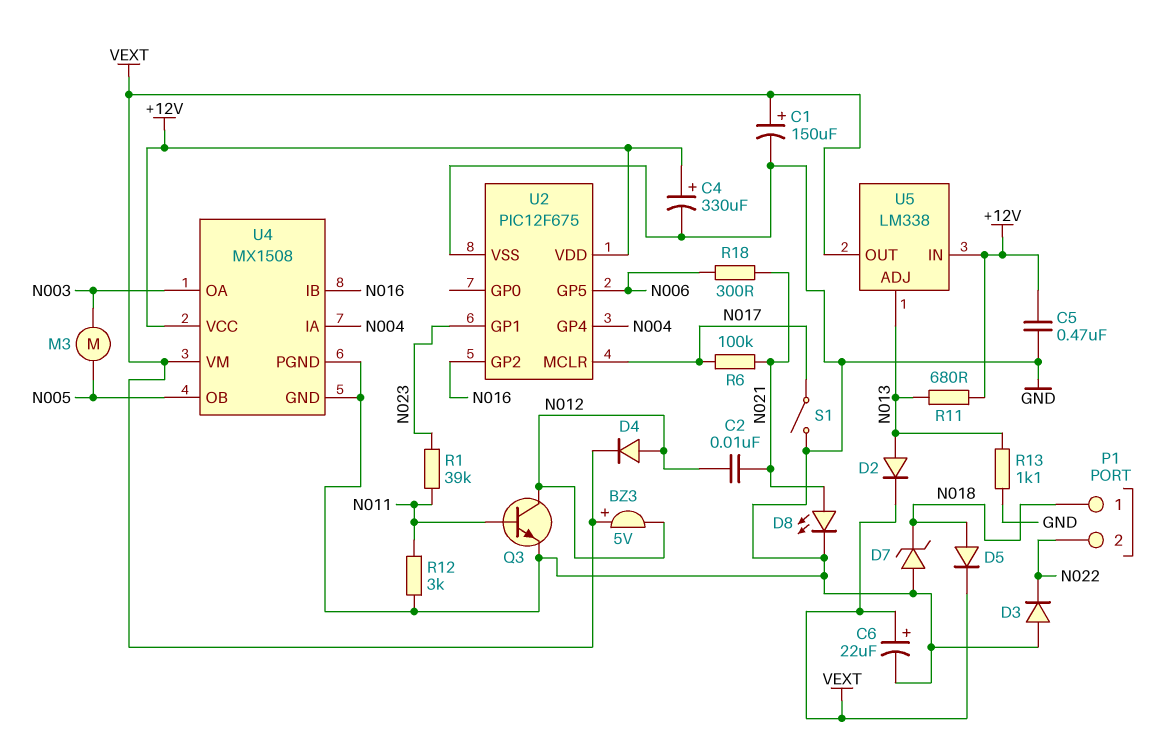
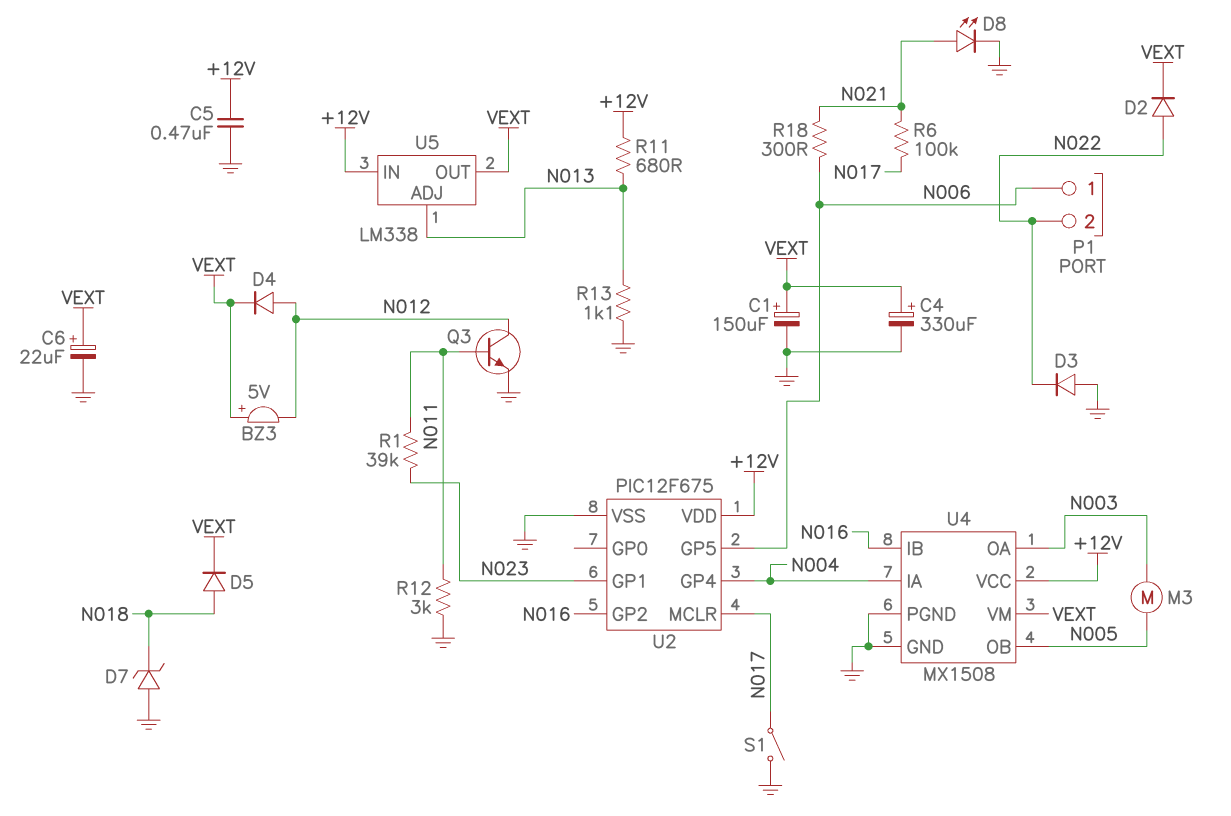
C2: 10nF (N012, N021) -> none
C4: 330uF (plus +12V, minus GND) -> 330uF (plus VEXT, minus GND)
D2: diode (A N013, K VEXT) -> diode (A N022, K VEXT)
P1 pin 1: N018 -> N006

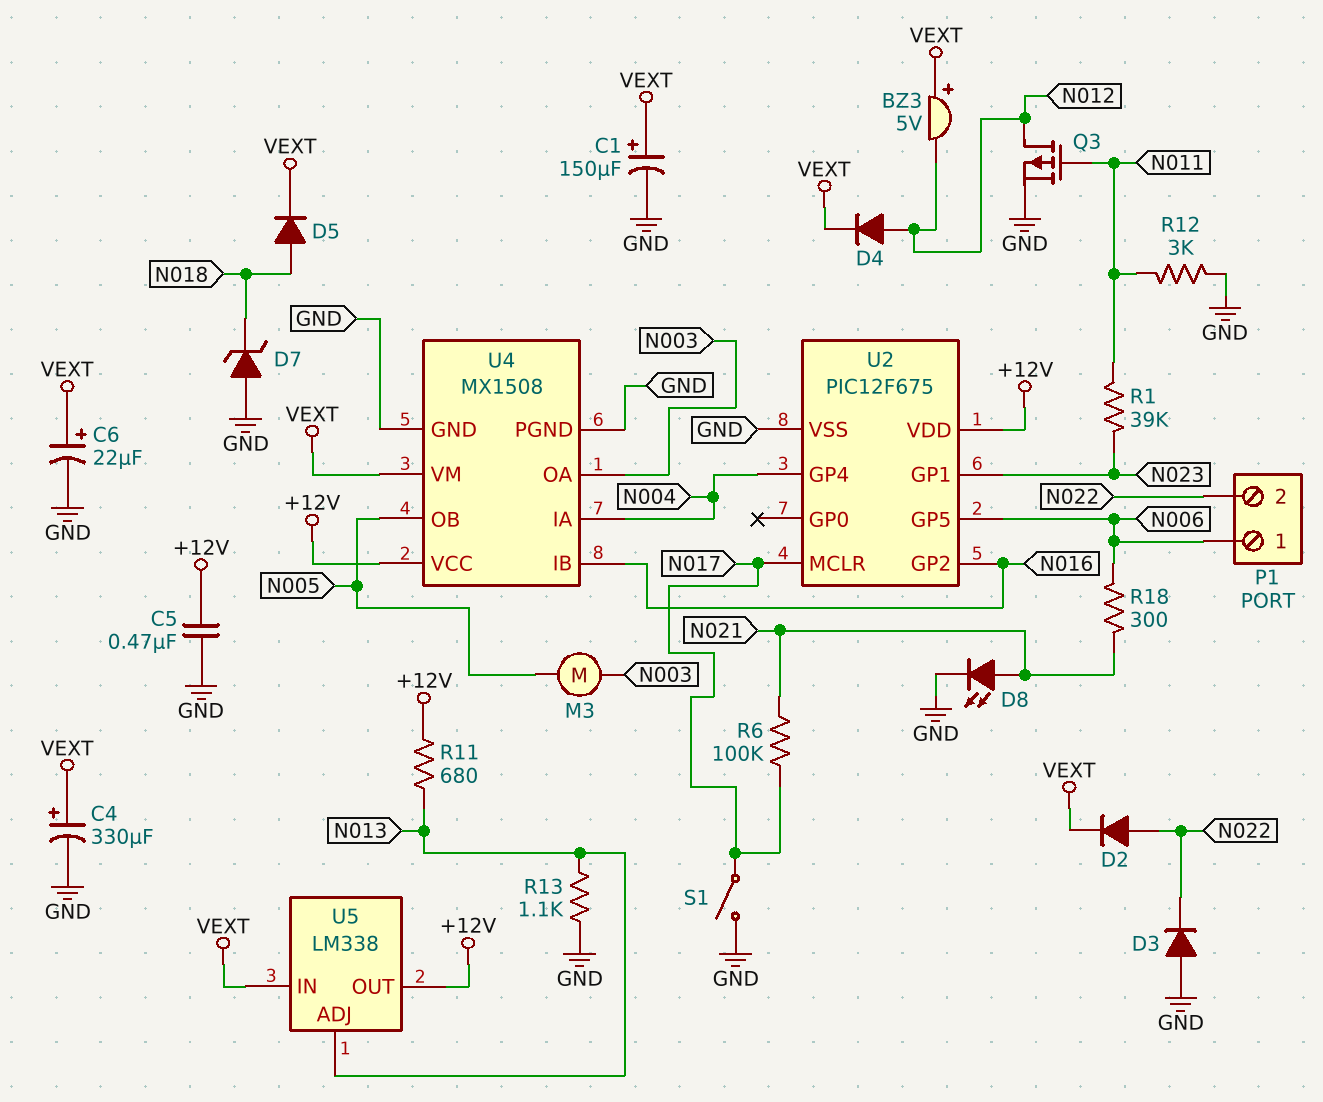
Q3: NPN (B N011, C N012, E GND) -> PMOS (G N011, D N012, S GND)
U5 pin IN: +12V -> VEXT
U5 pin OUT: VEXT -> +12V

